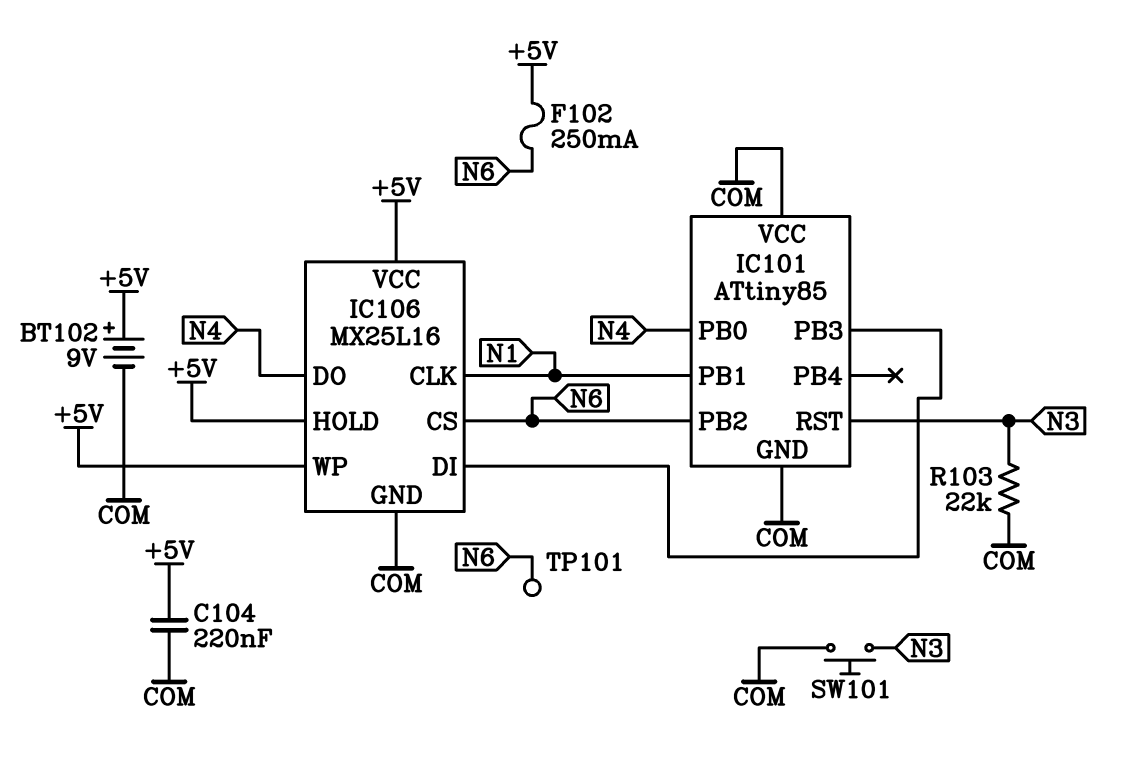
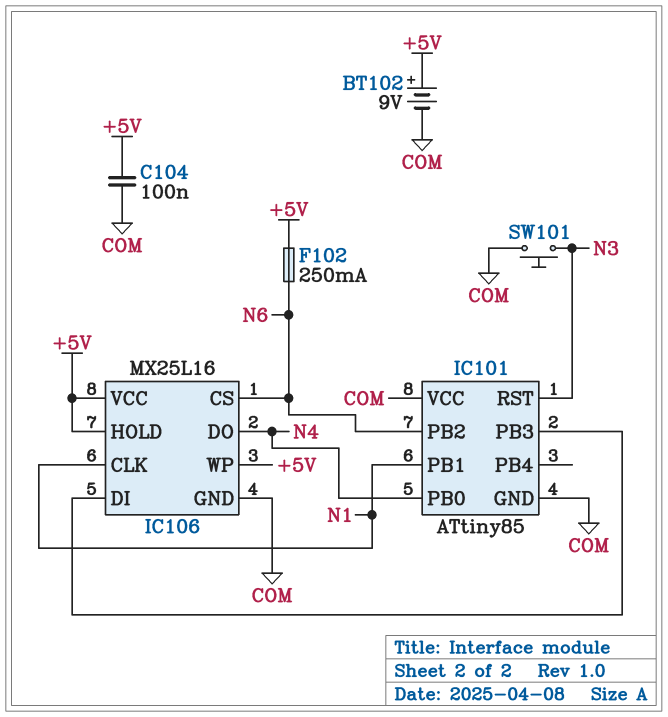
C104: 220nF (+5V, COM) -> 100nF (+5V, COM)
R103: 22k (COM, N3) -> none
TP101: test point (N6) -> none

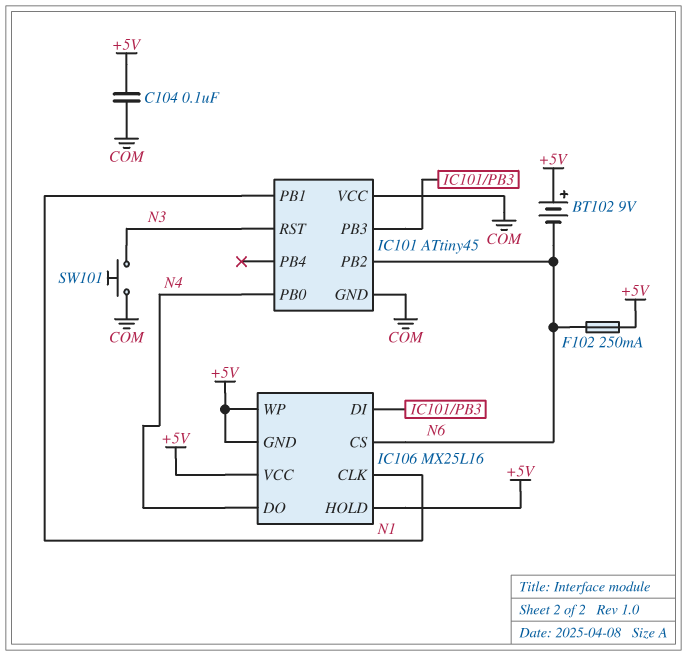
BT102: 9V (plus +5V, minus COM) -> 9V (plus +5V, minus N6)
IC101: ATtiny85 -> ATtiny45
IC106 pin GND: COM -> +5V

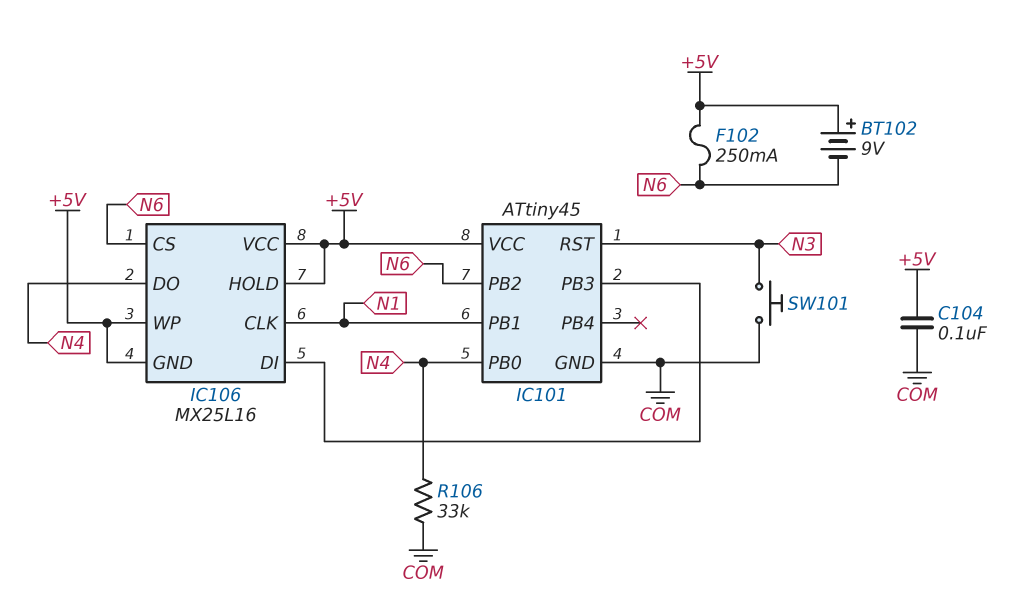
IC101 pin VCC: COM -> +5V
R106: none -> 33k (COM, N4)

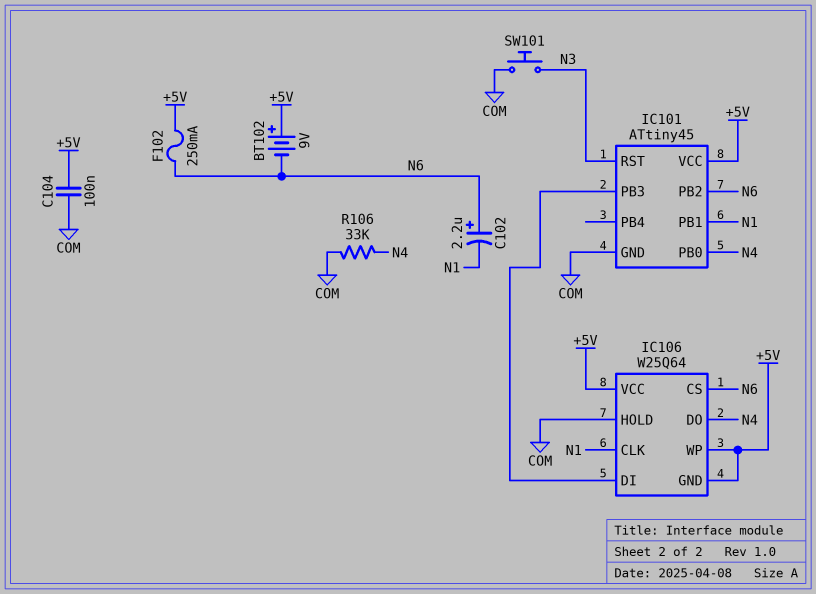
C102: none -> 2.2uF (plus N6, minus N1)
IC106: MX25L16 -> W25Q64
IC106 pin HOLD: +5V -> COM

